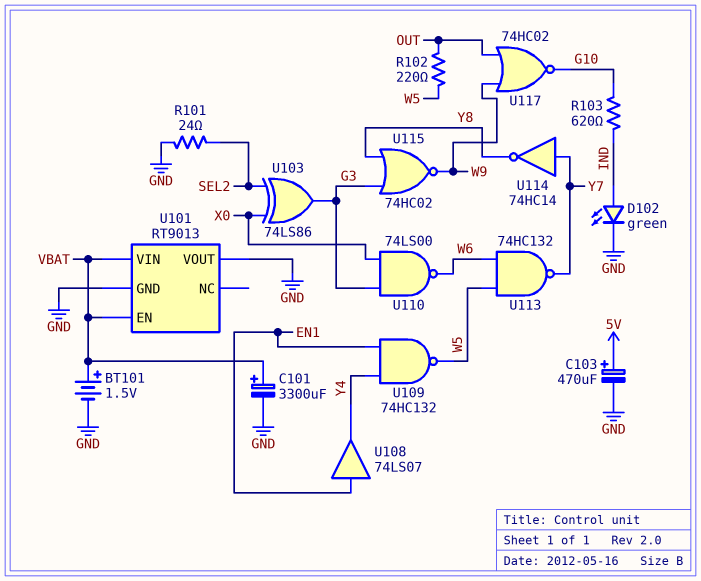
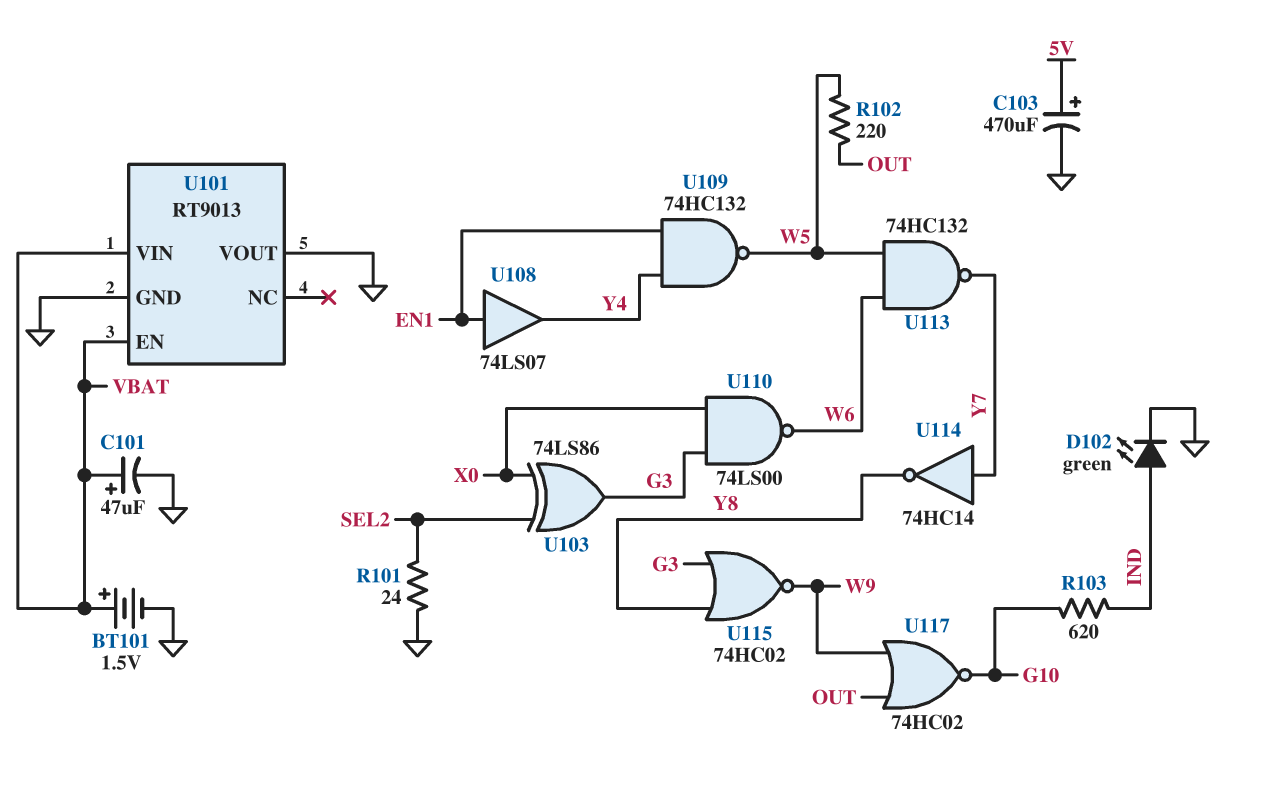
C101: 3300uF (plus VBAT, minus GND) -> 47uF (plus VBAT, minus GND)

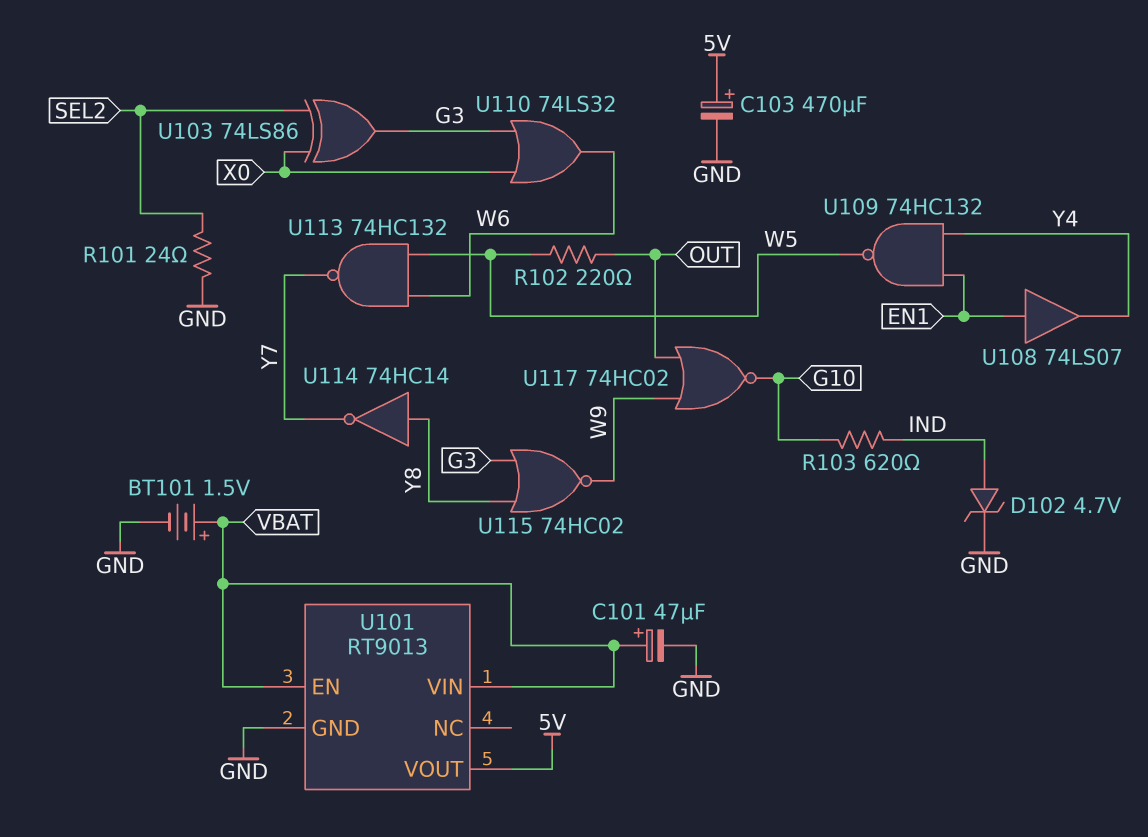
D102: LED green (A IND, K GND) -> zener 4.7V (A IND, K GND)
U101 pin VOUT: GND -> 5V
U110: NAND 74LS00 (in G3, in X0, out W6) -> OR 74LS32 (in G3, in X0, out W6)
U114: NOT 74HC14 (in Y7, out Y8) -> NOT 74HC14 (in Y8, out Y7)

